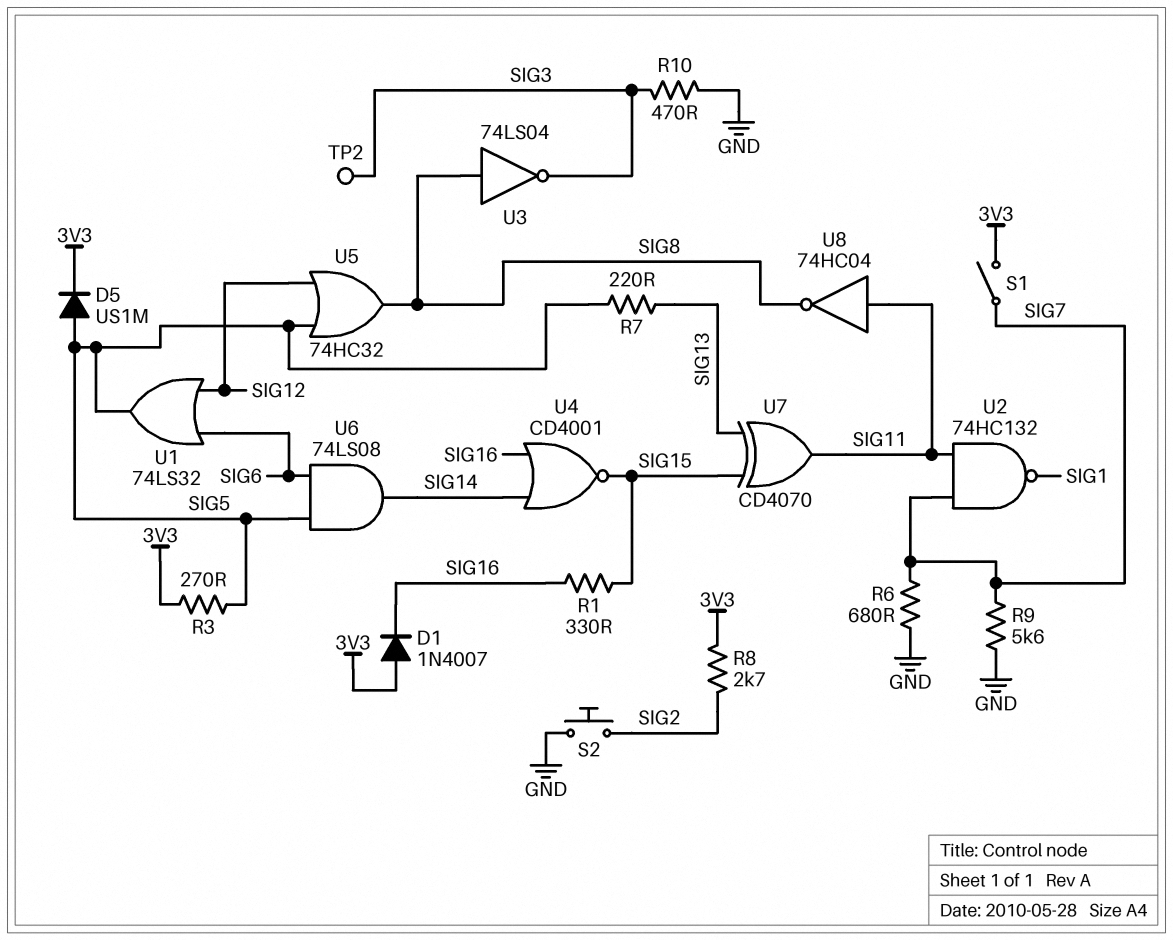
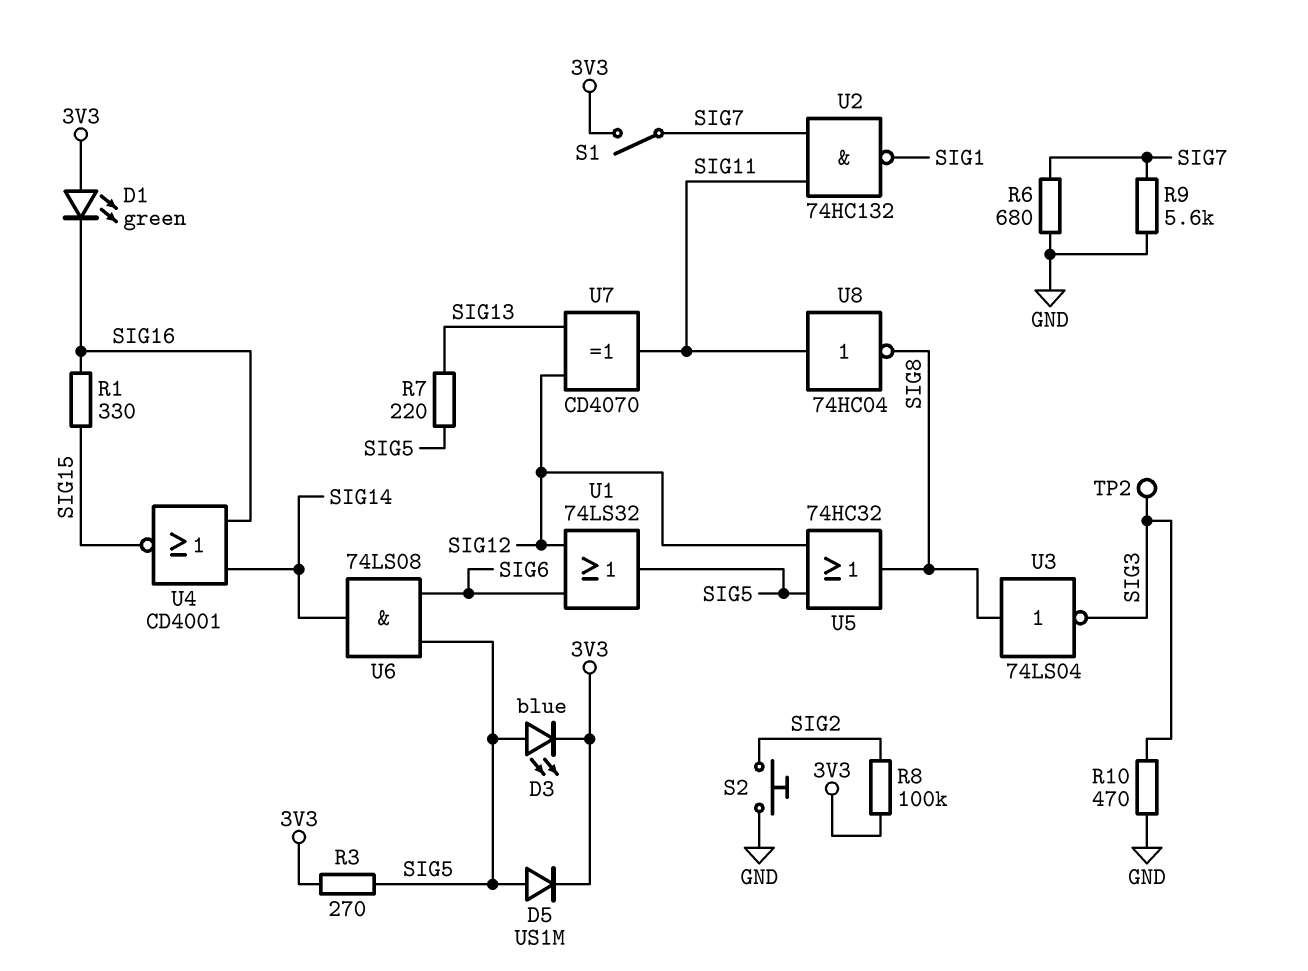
D1: diode 1N4007 (A 3V3, K SIG16) -> LED green (A 3V3, K SIG16)
D3: none -> LED blue (A SIG5, K 3V3)
R8: 2.7k (3V3, SIG2) -> 100k (3V3, SIG2)
U7: XOR CD4070 (in SIG13, in SIG15, out SIG11) -> XOR CD4070 (in SIG12, in SIG13, out SIG11)

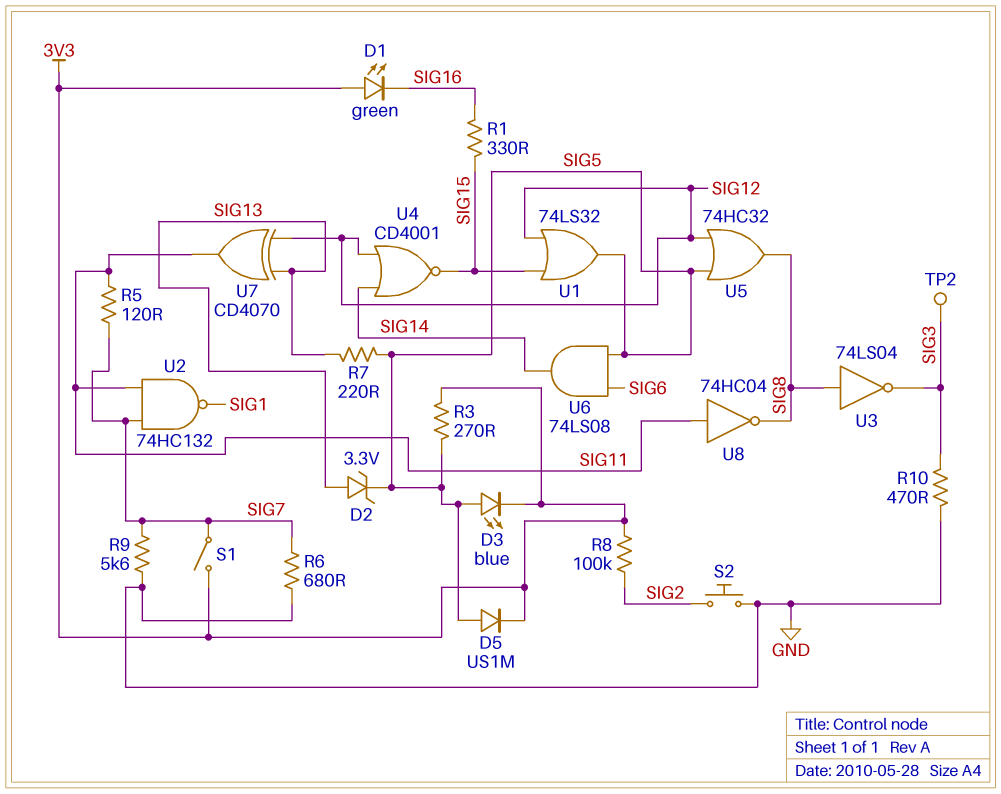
D2: none -> zener 3.3V (A SIG13, K SIG5)
R5: none -> 120 (SIG7, SIG11)
U1: OR 74LS32 (in SIG6, in SIG12, out SIG5) -> OR 74LS32 (in SIG12, in SIG15, out SIG5)
U4: NOR CD4001 (in SIG14, in SIG16, out SIG15) -> NOR CD4001 (in SIG12, in SIG14, out SIG15)

